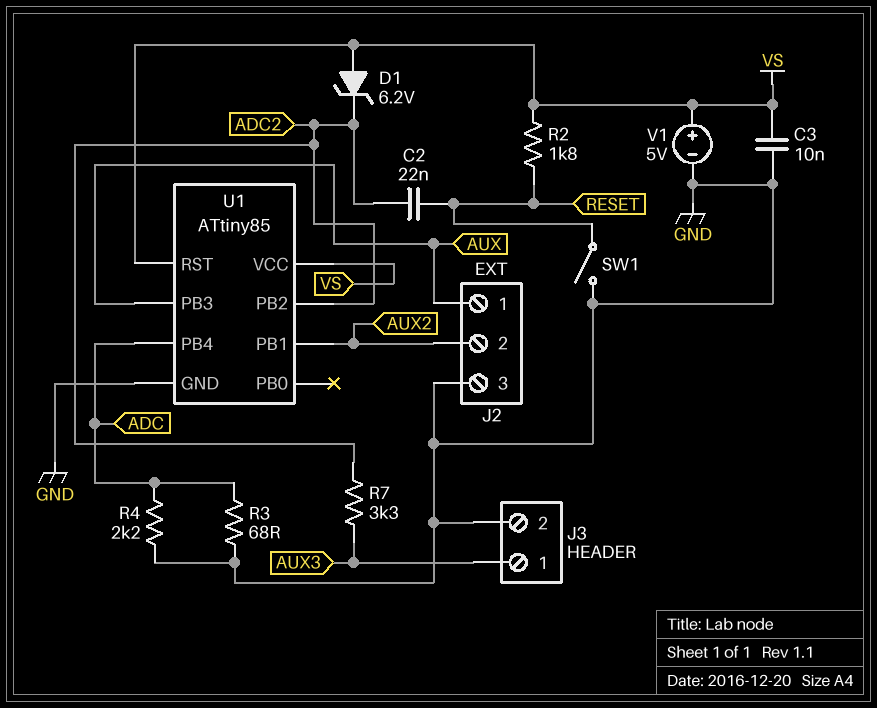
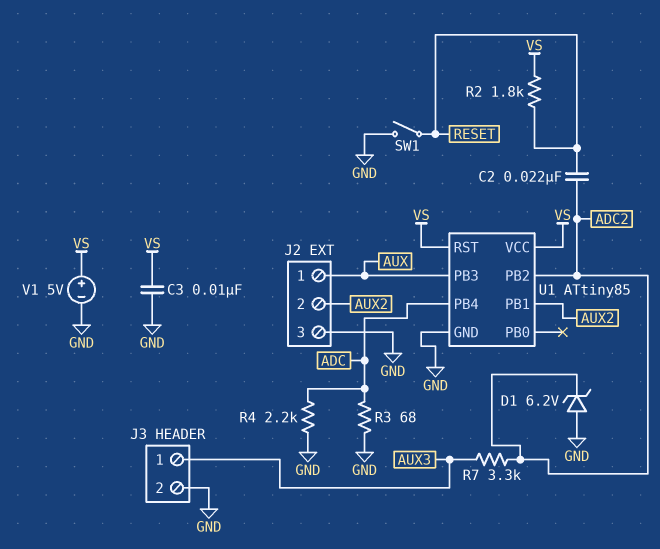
D1: zener 6.2V (A VS, K ADC2) -> zener 6.2V (A GND, K ADC2)

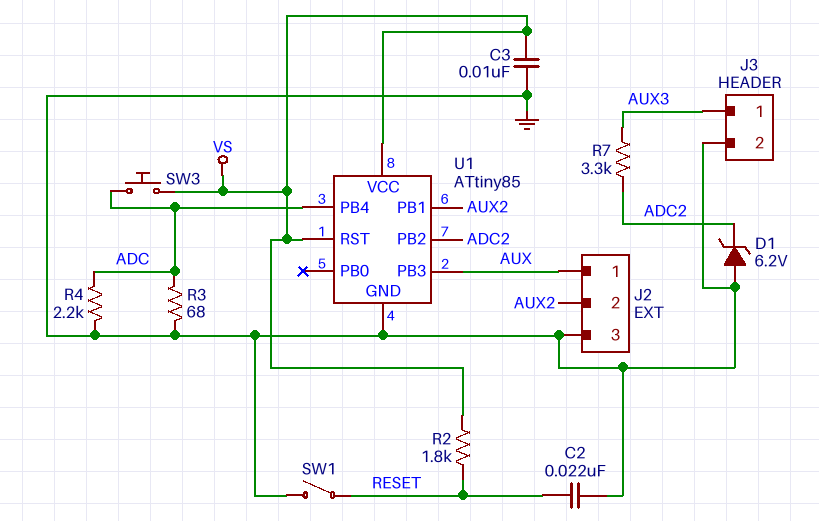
C2: 22nF (ADC2, RESET) -> 22nF (GND, RESET)
SW3: none -> button (ADC, VS)
V1: 5V (plus VS, minus GND) -> none

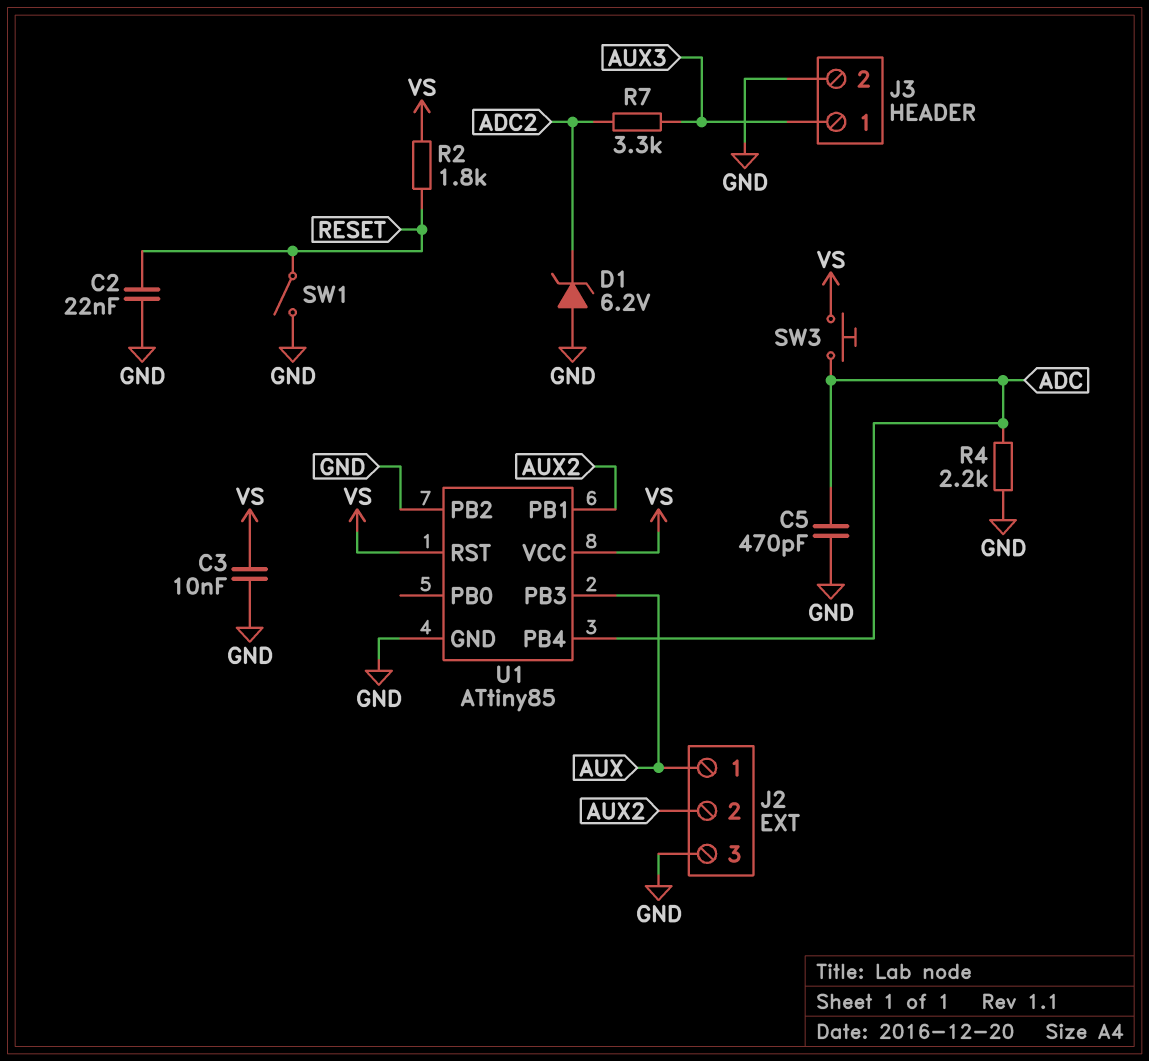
C5: none -> 470pF (ADC, GND)
R3: 68 (ADC, GND) -> none
U1 pin PB2: ADC2 -> GND

